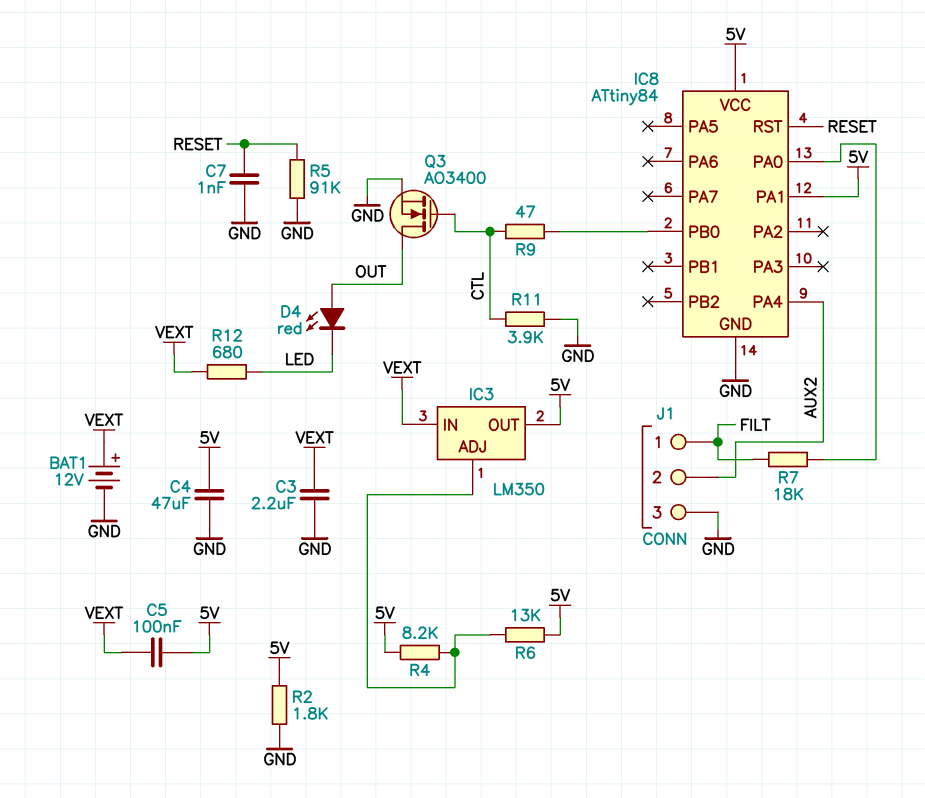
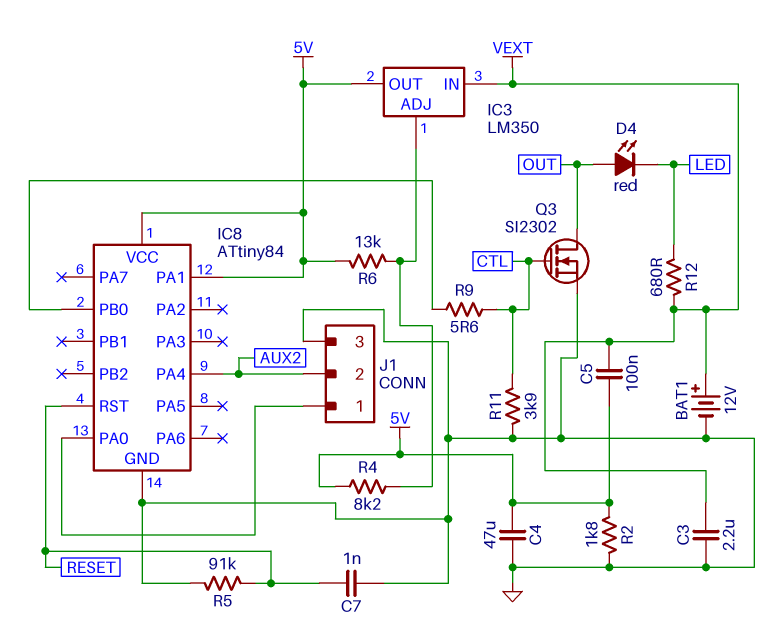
J1 pin 1: FILT -> IC8/PA0
Q3: NMOS AO3400 (G CTL, D OUT, S GND) -> NMOS SI2302 (G CTL, D OUT, S GND)
R7: 18k (FILT, IC8/PA0) -> none
R9: 47 (CTL, IC8/PB0) -> 5.6 (CTL, IC8/PB0)

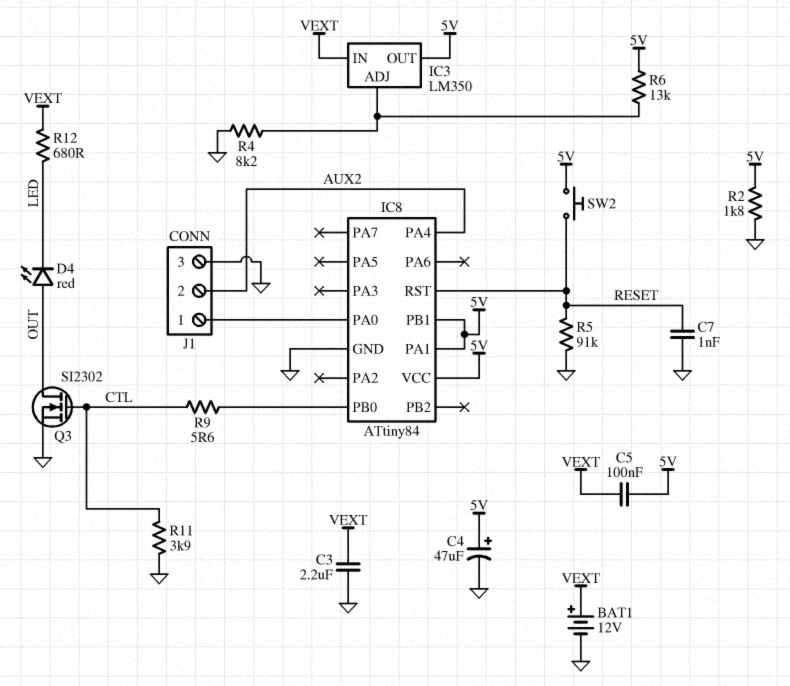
C4: 47uF (5V, GND) -> 47uF (plus 5V, minus GND)
IC8 pin PB1: none -> 5V
R4: 8.2k (5V, IC3/ADJ) -> 8.2k (GND, IC3/ADJ)
SW2: none -> button (5V, RESET)

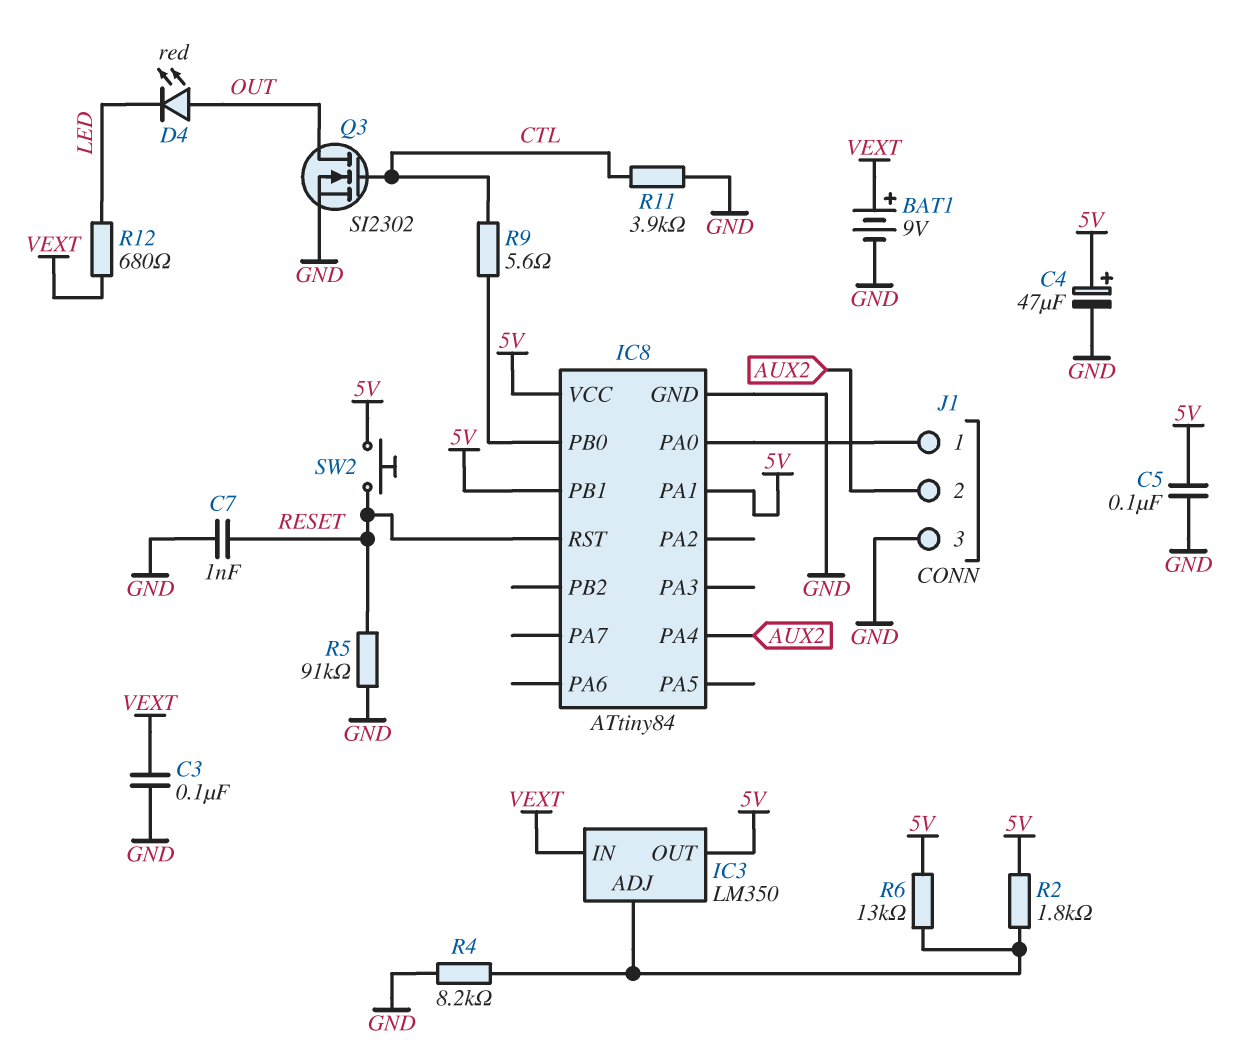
BAT1: 12V (plus VEXT, minus GND) -> 9V (plus VEXT, minus GND)
C3: 2.2uF (GND, VEXT) -> 100nF (GND, VEXT)
C5: 100nF (5V, VEXT) -> 100nF (5V, GND)
R2: 1.8k (5V, GND) -> 1.8k (5V, IC3/ADJ)

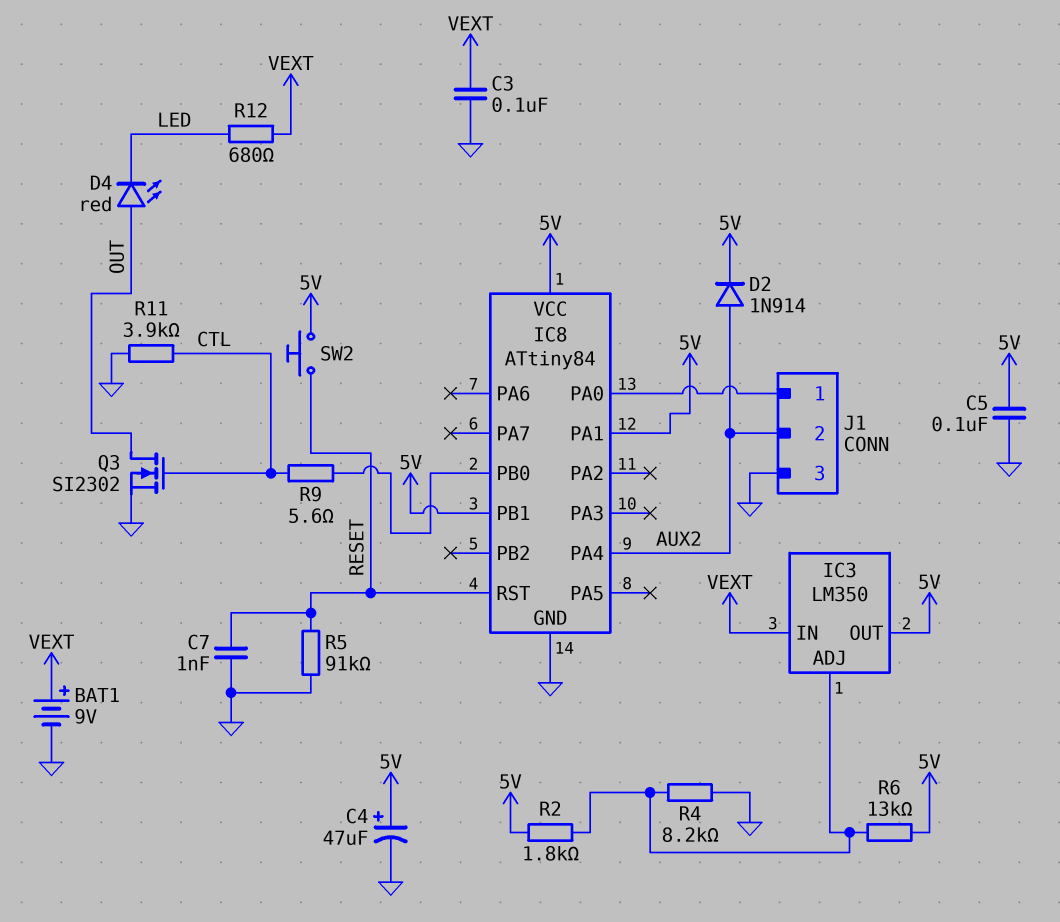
D2: none -> diode 1N914 (A AUX2, K 5V)

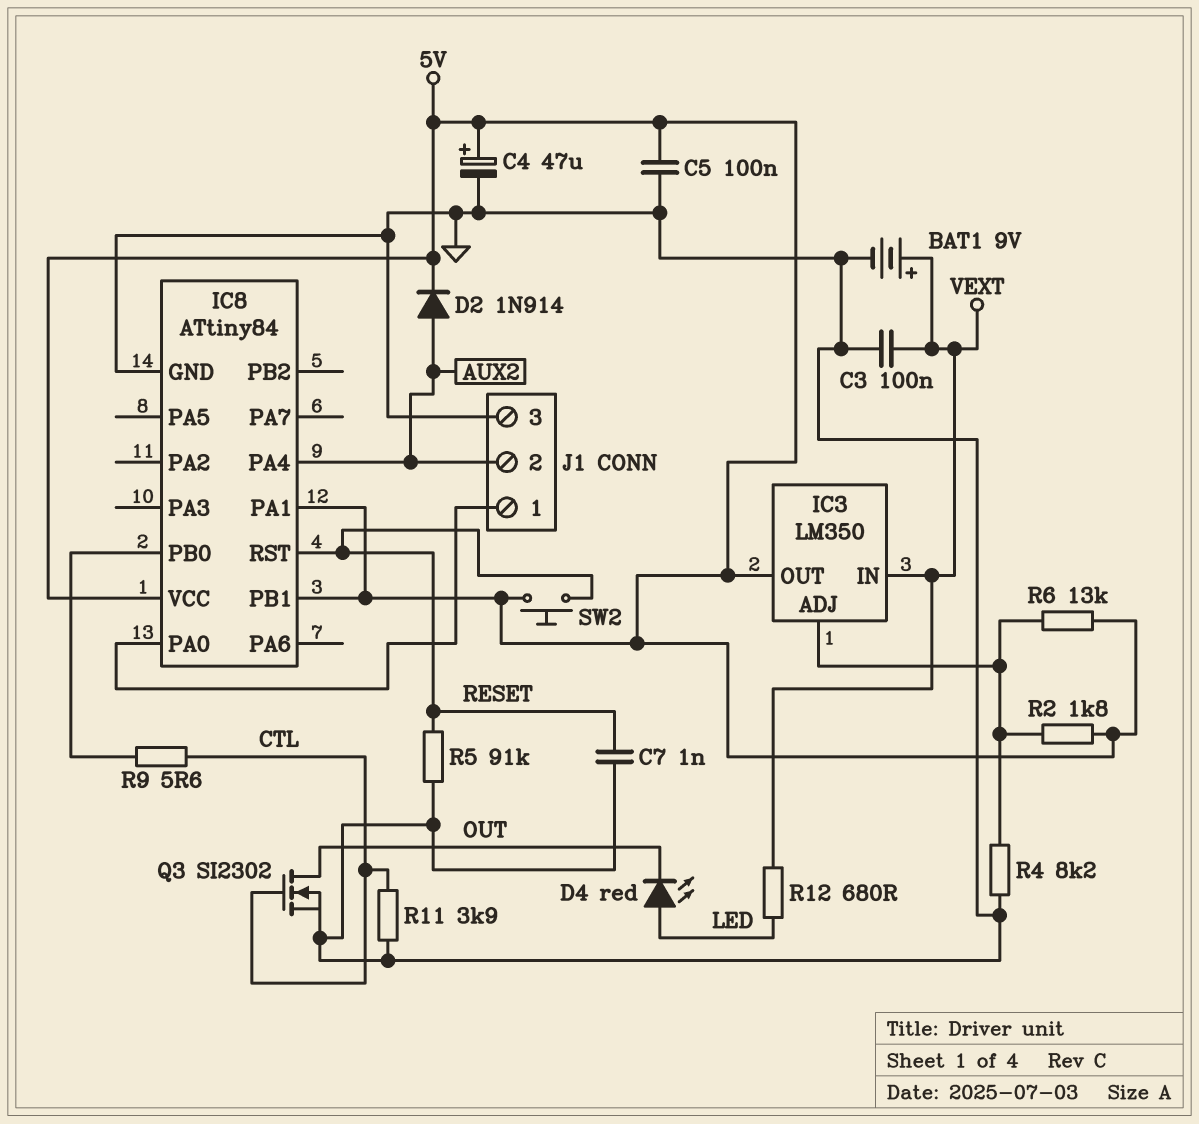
D4: LED red (A OUT, K LED) -> LED red (A LED, K OUT)

